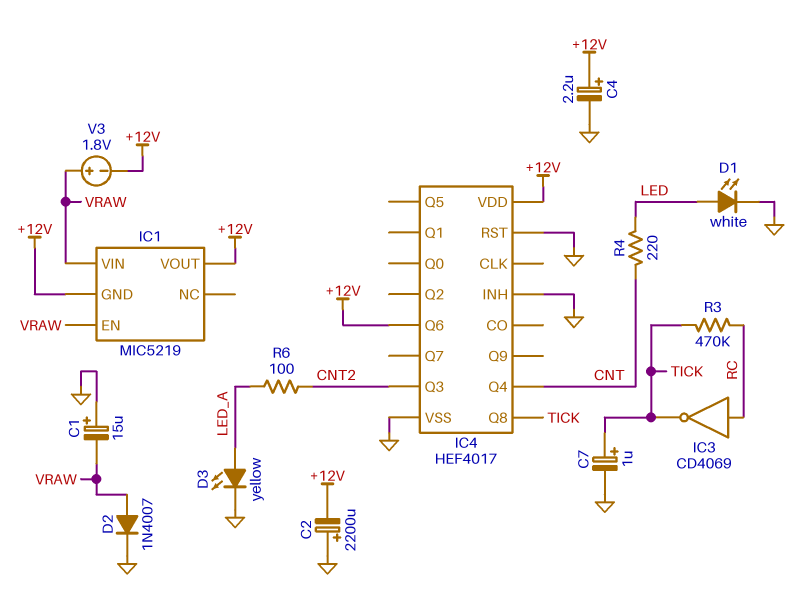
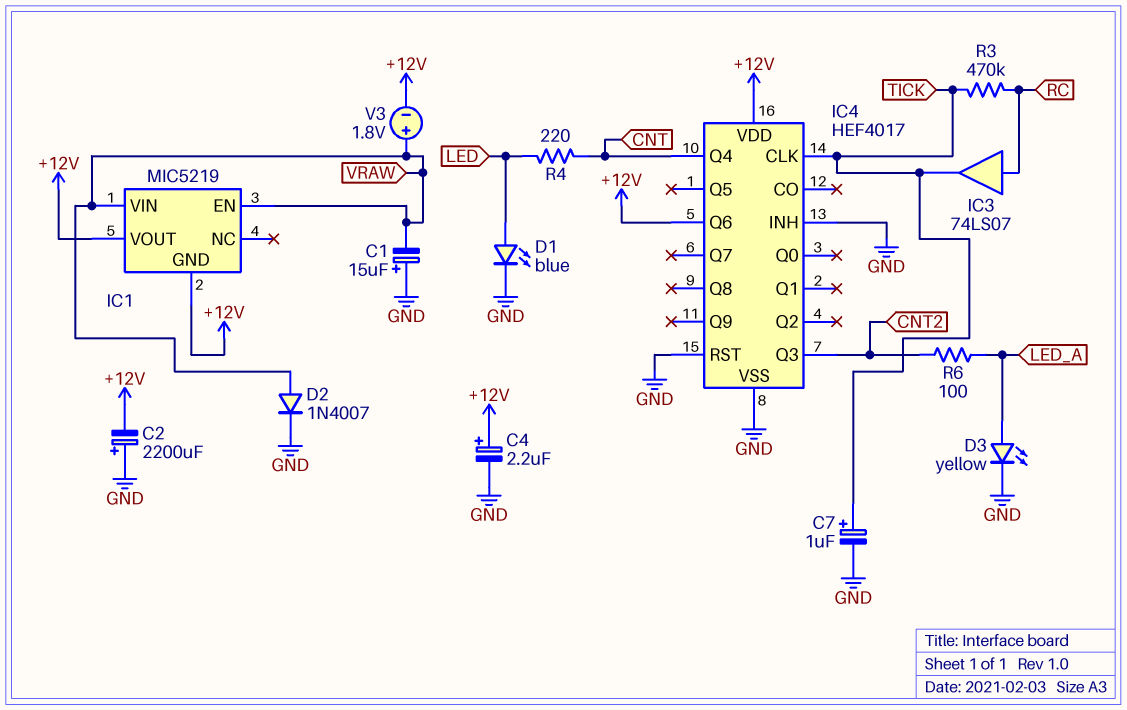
D1: LED white (A LED, K GND) -> LED blue (A LED, K GND)
IC3: NOT CD4069 (in RC, out TICK) -> buffer 74LS07 (in RC, out TICK)
IC4 pin CLK: none -> TICK
IC4 pin Q8: TICK -> none

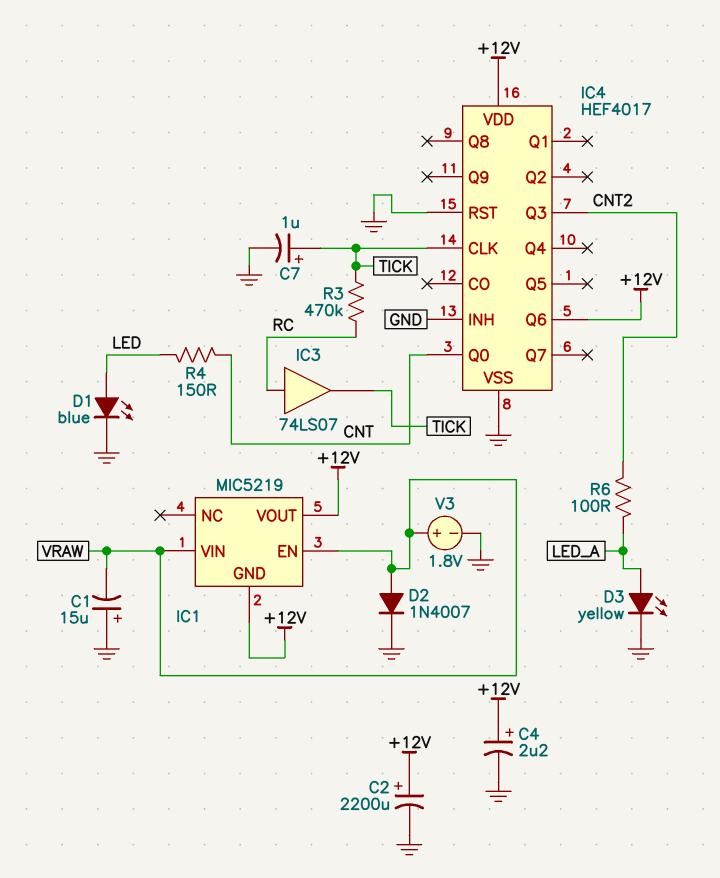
C2: 2200uF (plus GND, minus +12V) -> 2200uF (plus +12V, minus GND)
IC4 pin Q0: none -> CNT
IC4 pin Q4: CNT -> none
R4: 220 (CNT, LED) -> 150 (CNT, LED)
V3: 1.8V (plus VRAW, minus +12V) -> 1.8V (plus VRAW, minus GND)

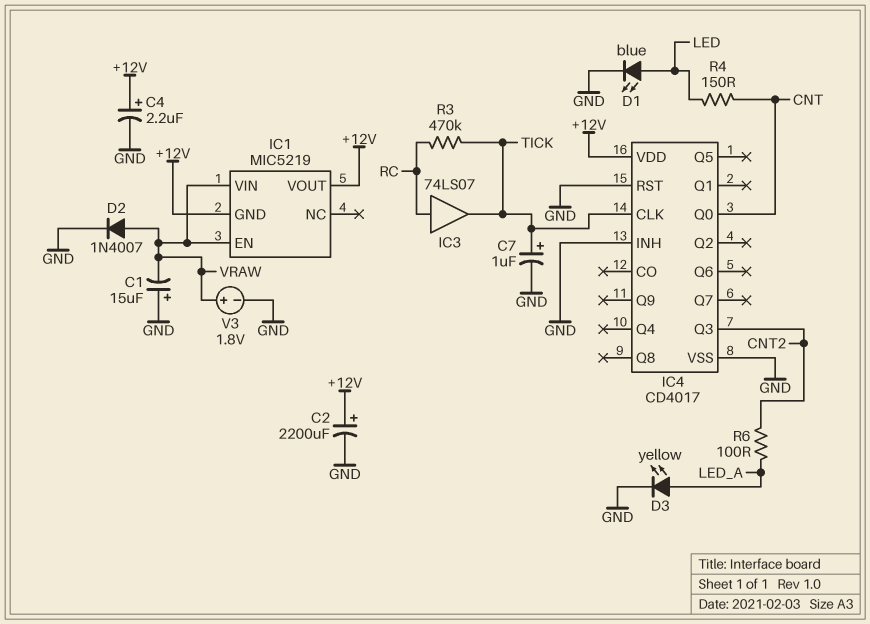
IC4: HEF4017 -> CD4017
IC4 pin Q6: +12V -> none

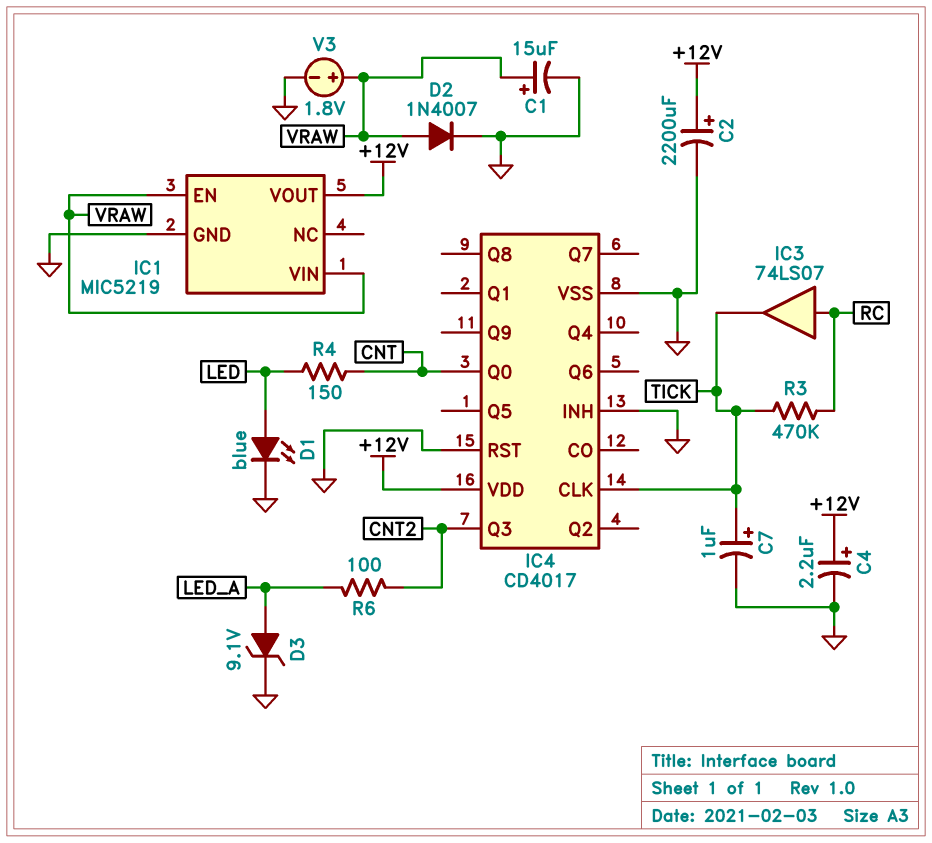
C1: 15uF (plus GND, minus VRAW) -> 15uF (plus VRAW, minus GND)
D3: LED yellow (A LED_A, K GND) -> zener 9.1V (A LED_A, K GND)
IC1 pin GND: +12V -> GND

